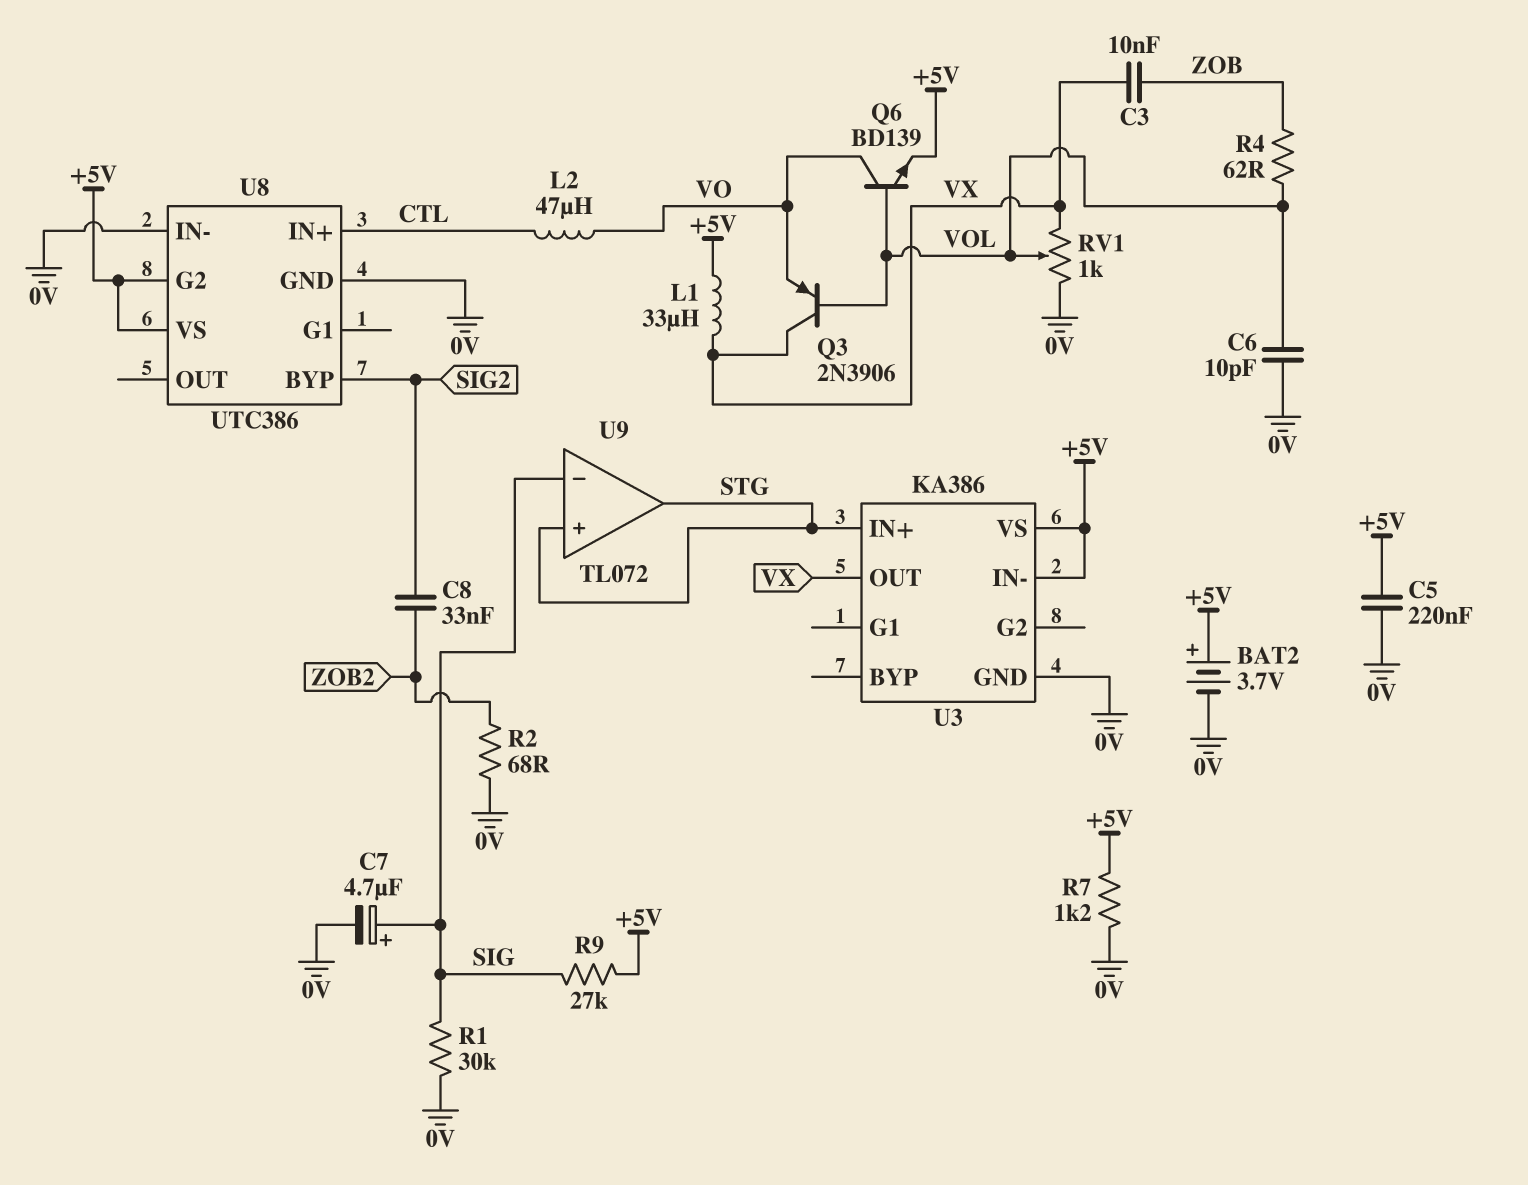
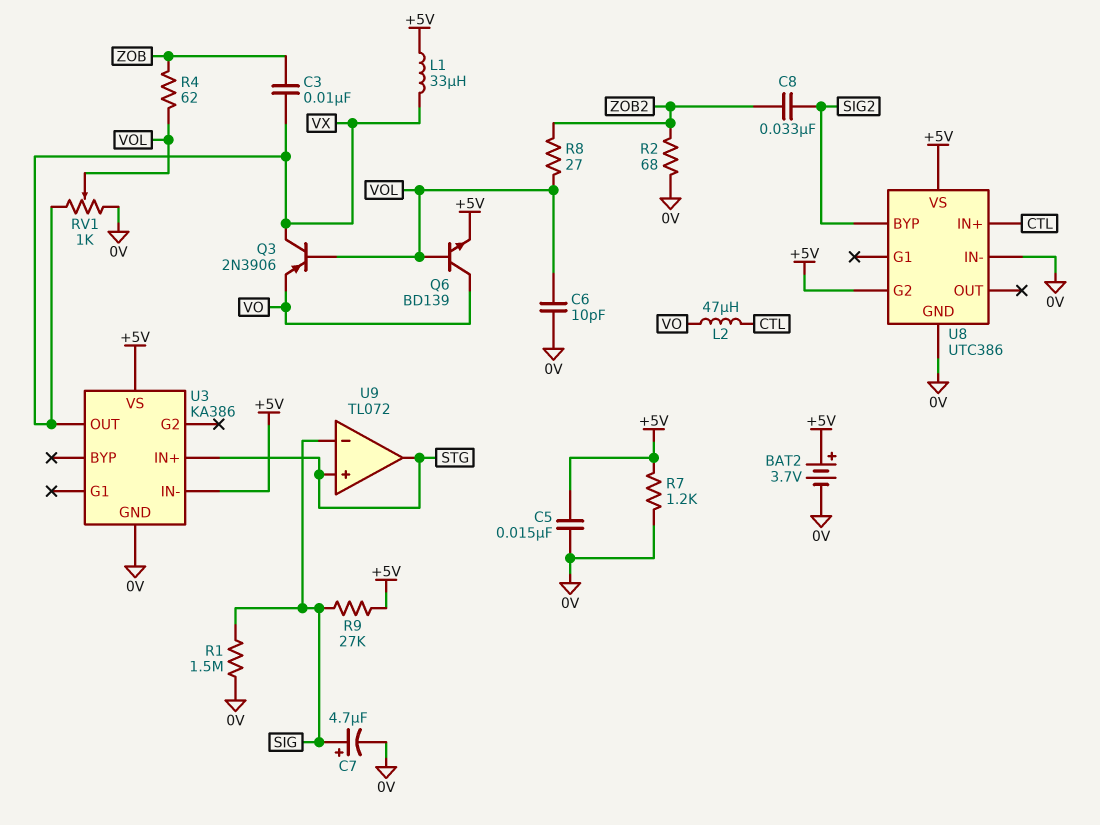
C5: 220nF (+5V, 0V) -> 15nF (+5V, 0V)
R1: 30k (0V, SIG) -> 1.5M (0V, SIG)
R8: none -> 27 (VOL, ZOB2)

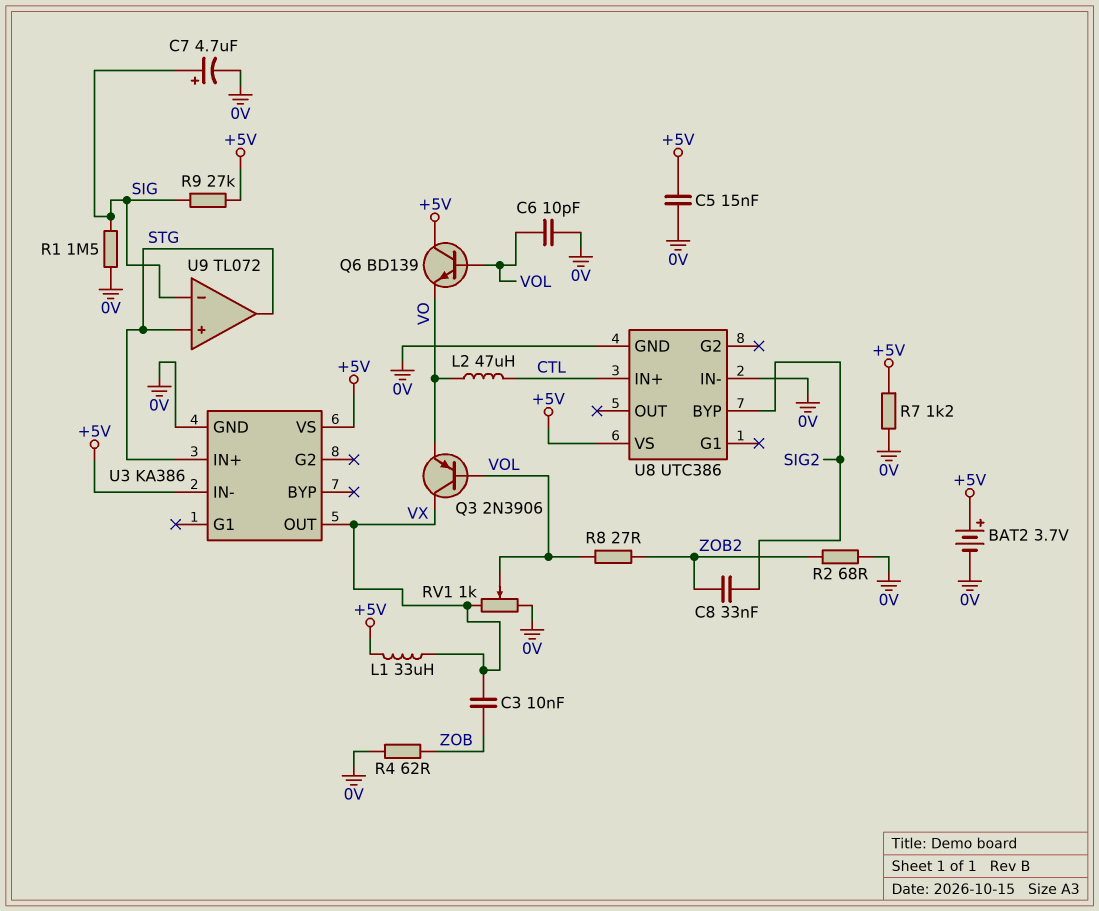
Q6: NPN BD139 (B VOL, C VO, E +5V) -> NPN BD139 (B VOL, C +5V, E VO)
R4: 62 (VOL, ZOB) -> 62 (0V, ZOB)
U8 pin G2: +5V -> none

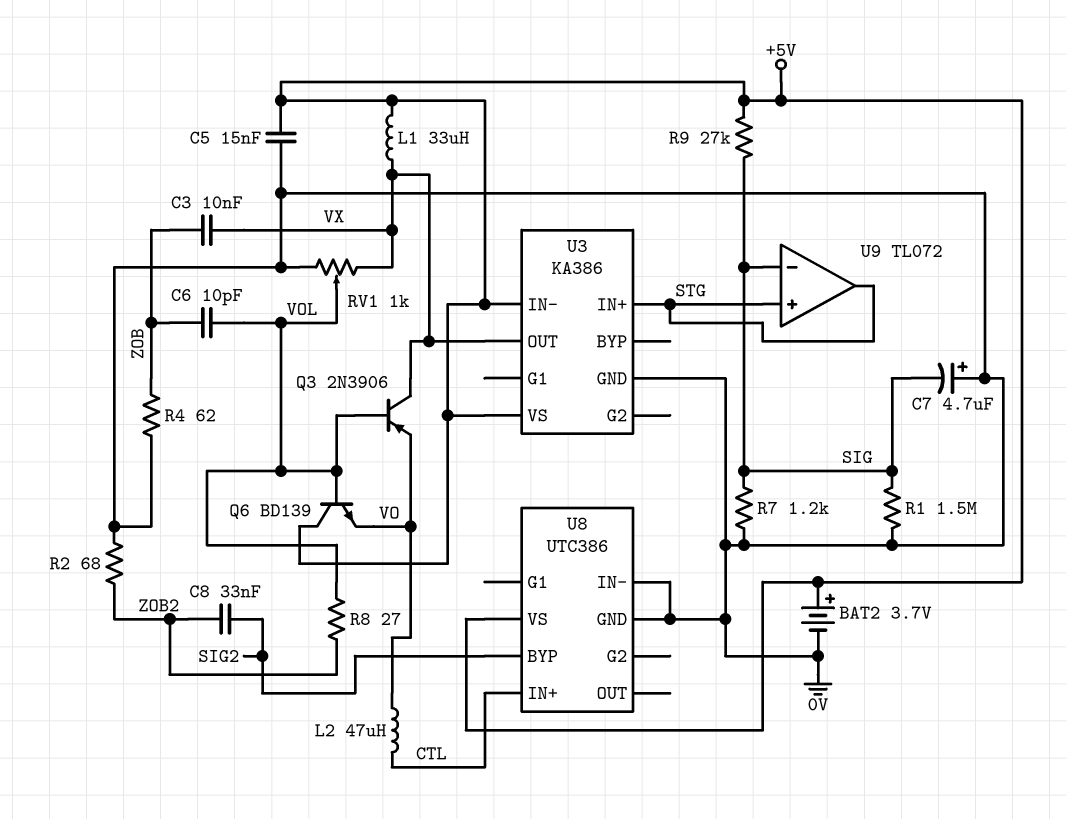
C6: 10pF (0V, VOL) -> 10pF (VOL, ZOB)
C7: 4.7uF (plus SIG, minus 0V) -> 4.7uF (plus 0V, minus SIG)
R7: 1.2k (+5V, 0V) -> 1.2k (0V, SIG)

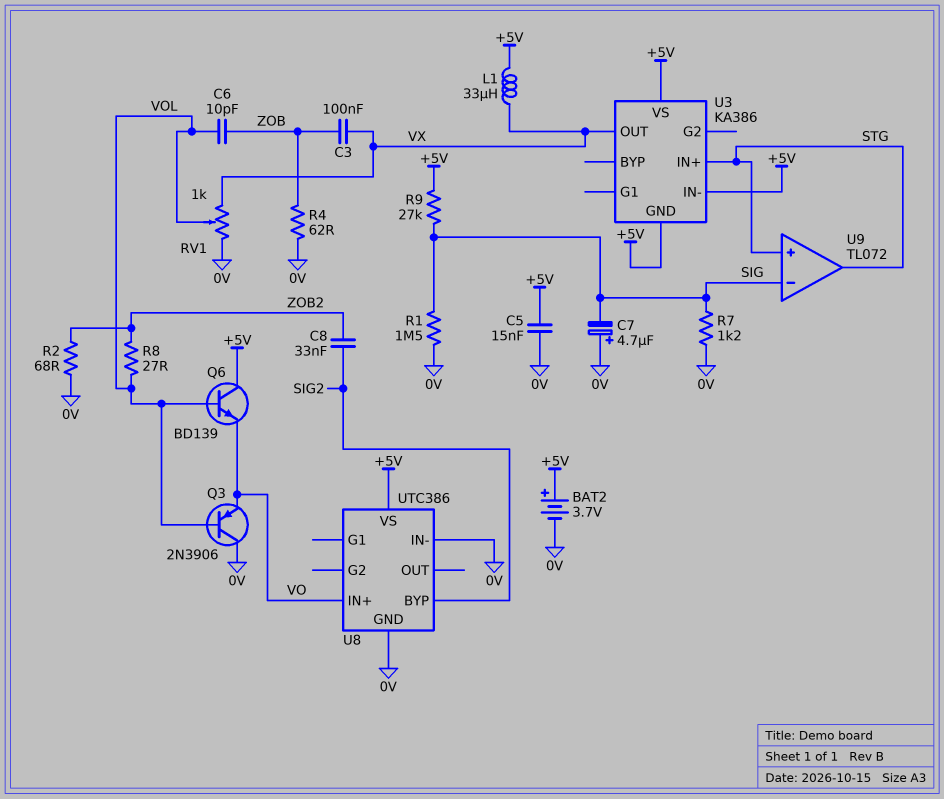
C3: 10nF (VX, ZOB) -> 100nF (VX, ZOB)
L2: 47uH (CTL, VO) -> none
Q3: PNP 2N3906 (B VOL, C VX, E VO) -> PNP 2N3906 (B VOL, C 0V, E VO)
U3 pin GND: 0V -> +5V
U8 pin IN+: CTL -> VO

